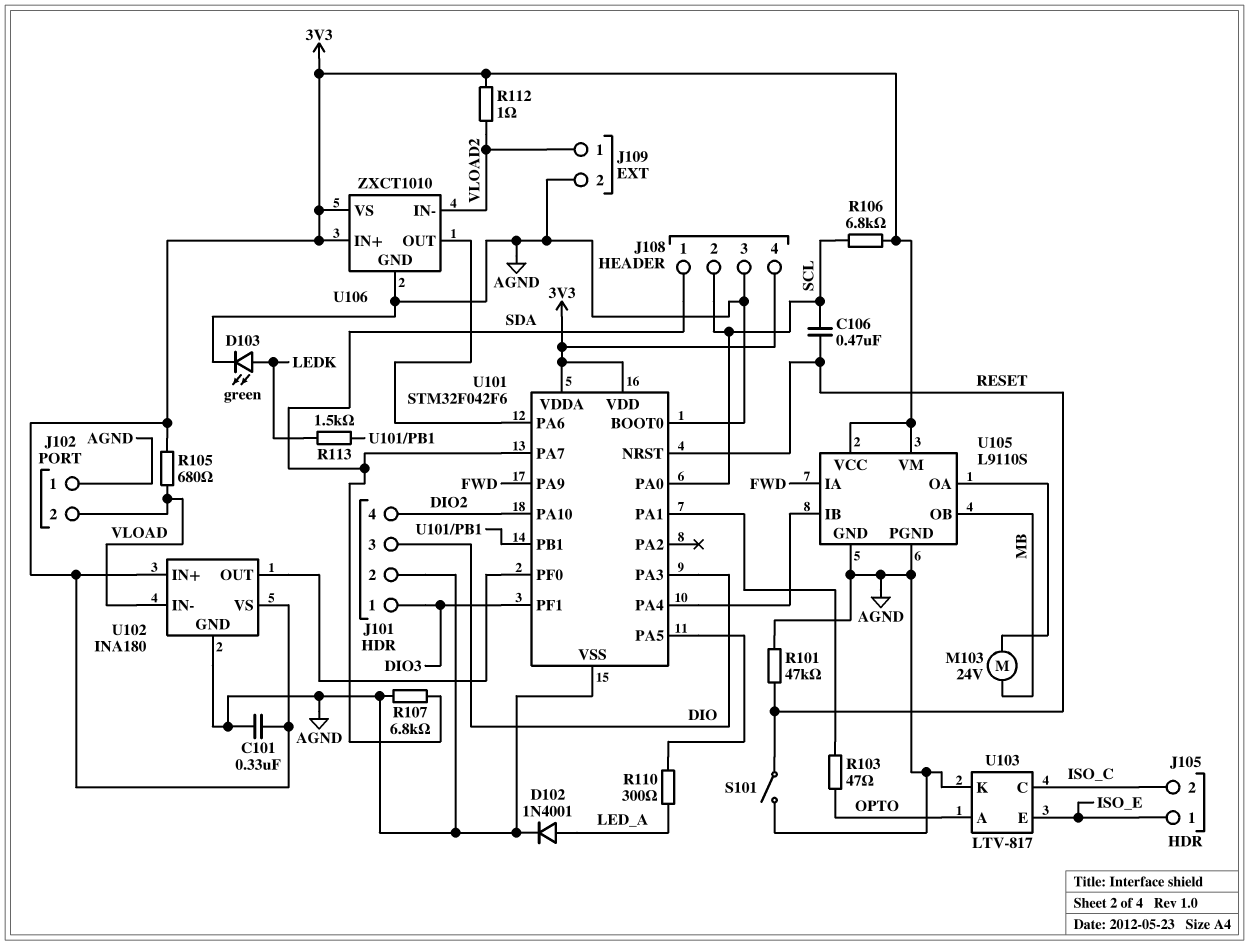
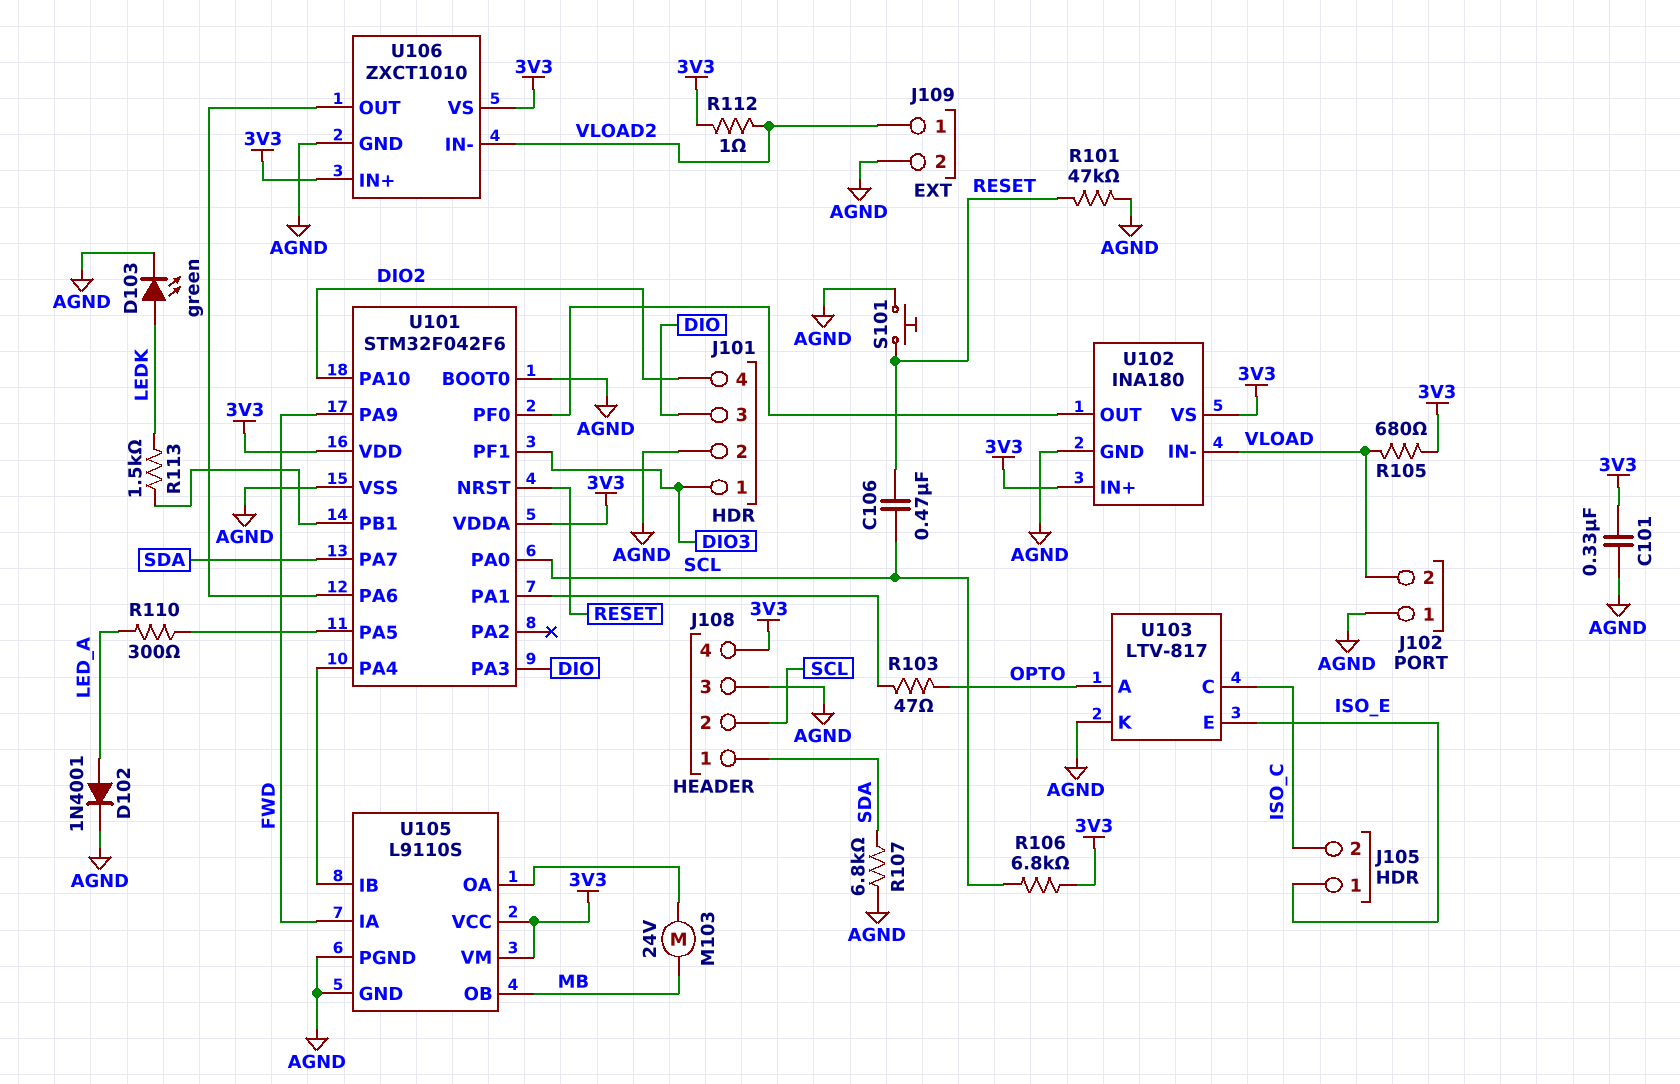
S101: switch (AGND, RESET) -> button (AGND, RESET)

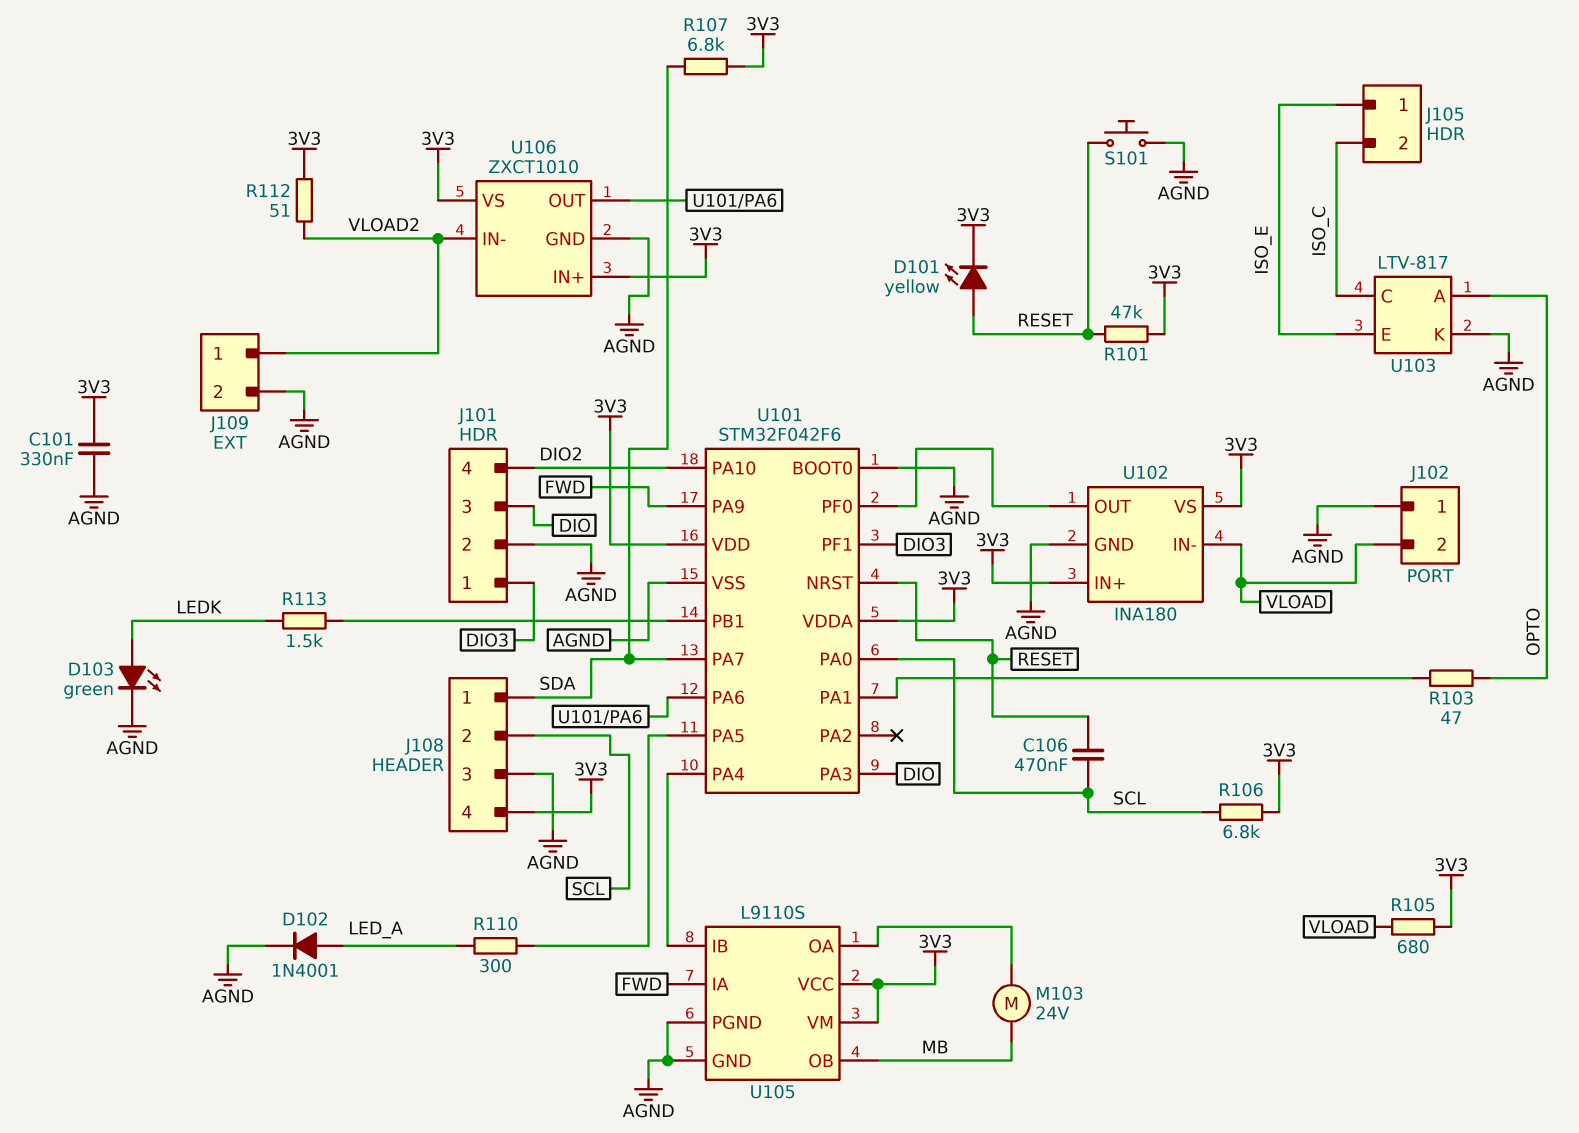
D101: none -> LED yellow (A RESET, K 3V3)
R101: 47k (AGND, RESET) -> 47k (3V3, RESET)
R107: 6.8k (AGND, SDA) -> 6.8k (3V3, SDA)
R112: 1 (3V3, VLOAD2) -> 51 (3V3, VLOAD2)

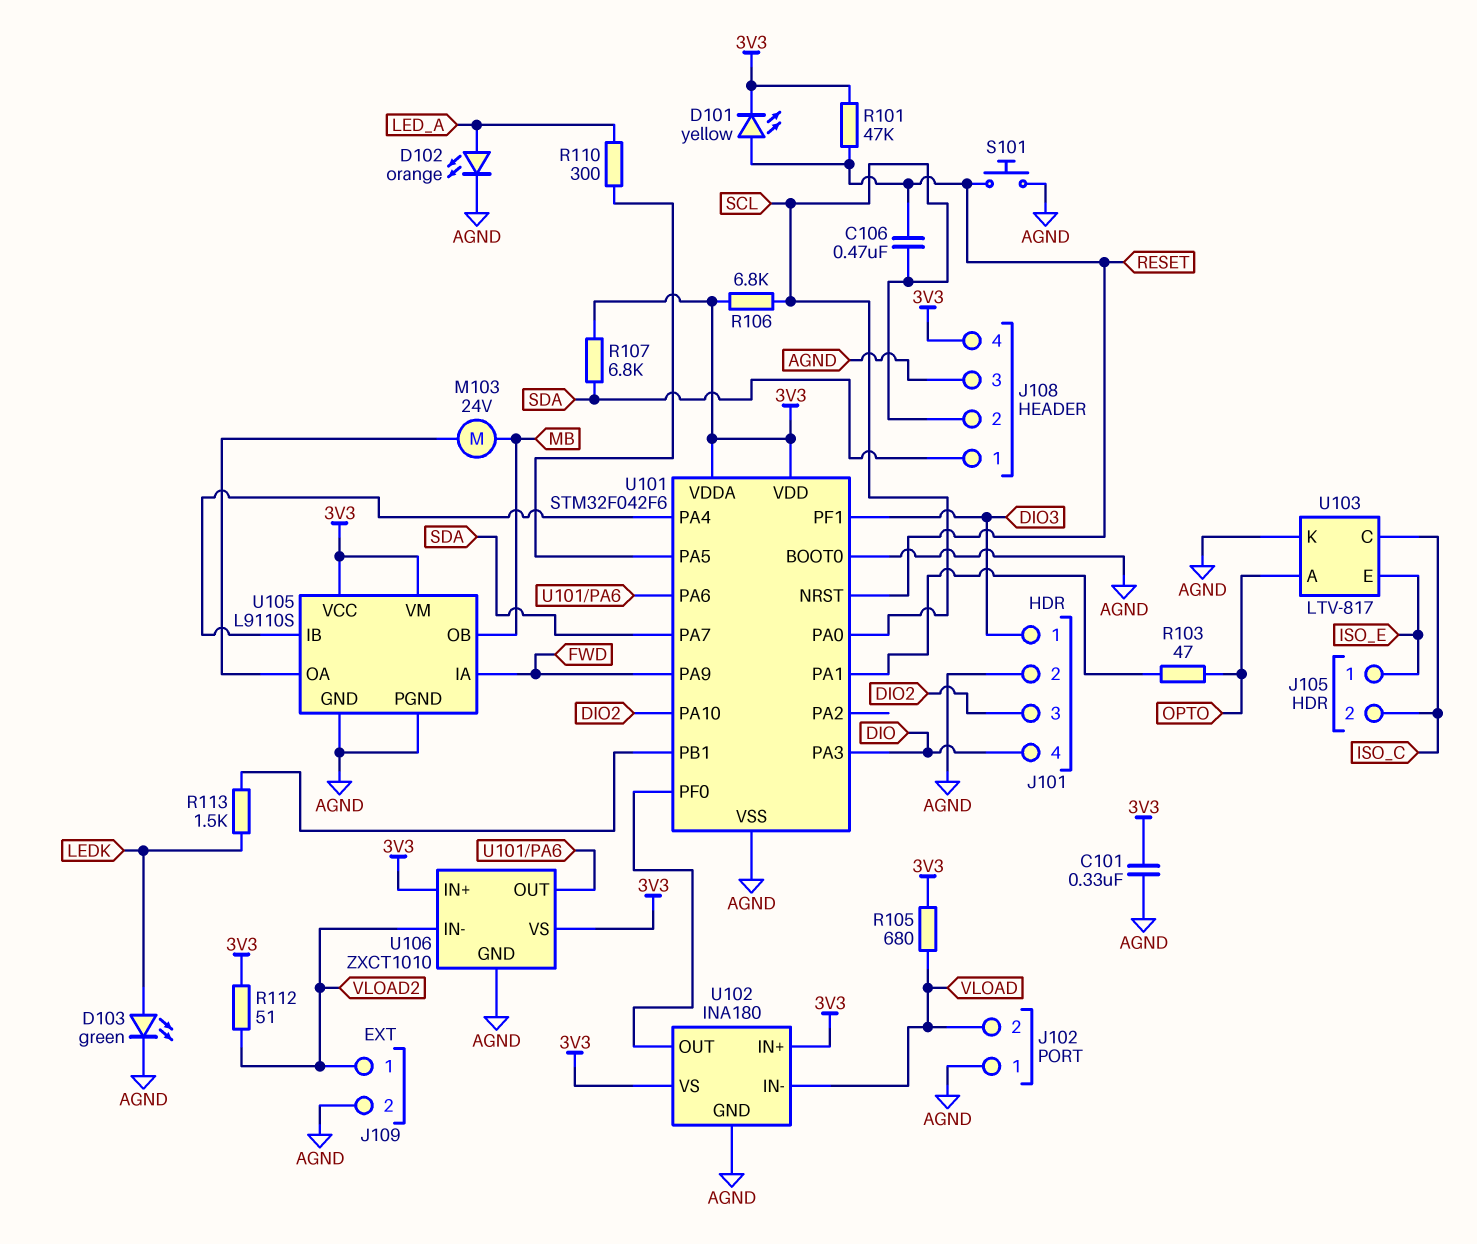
D102: diode 1N4001 (A LED_A, K AGND) -> LED orange (A LED_A, K AGND)
J101 pin 3: DIO -> DIO2
J101 pin 4: DIO2 -> DIO

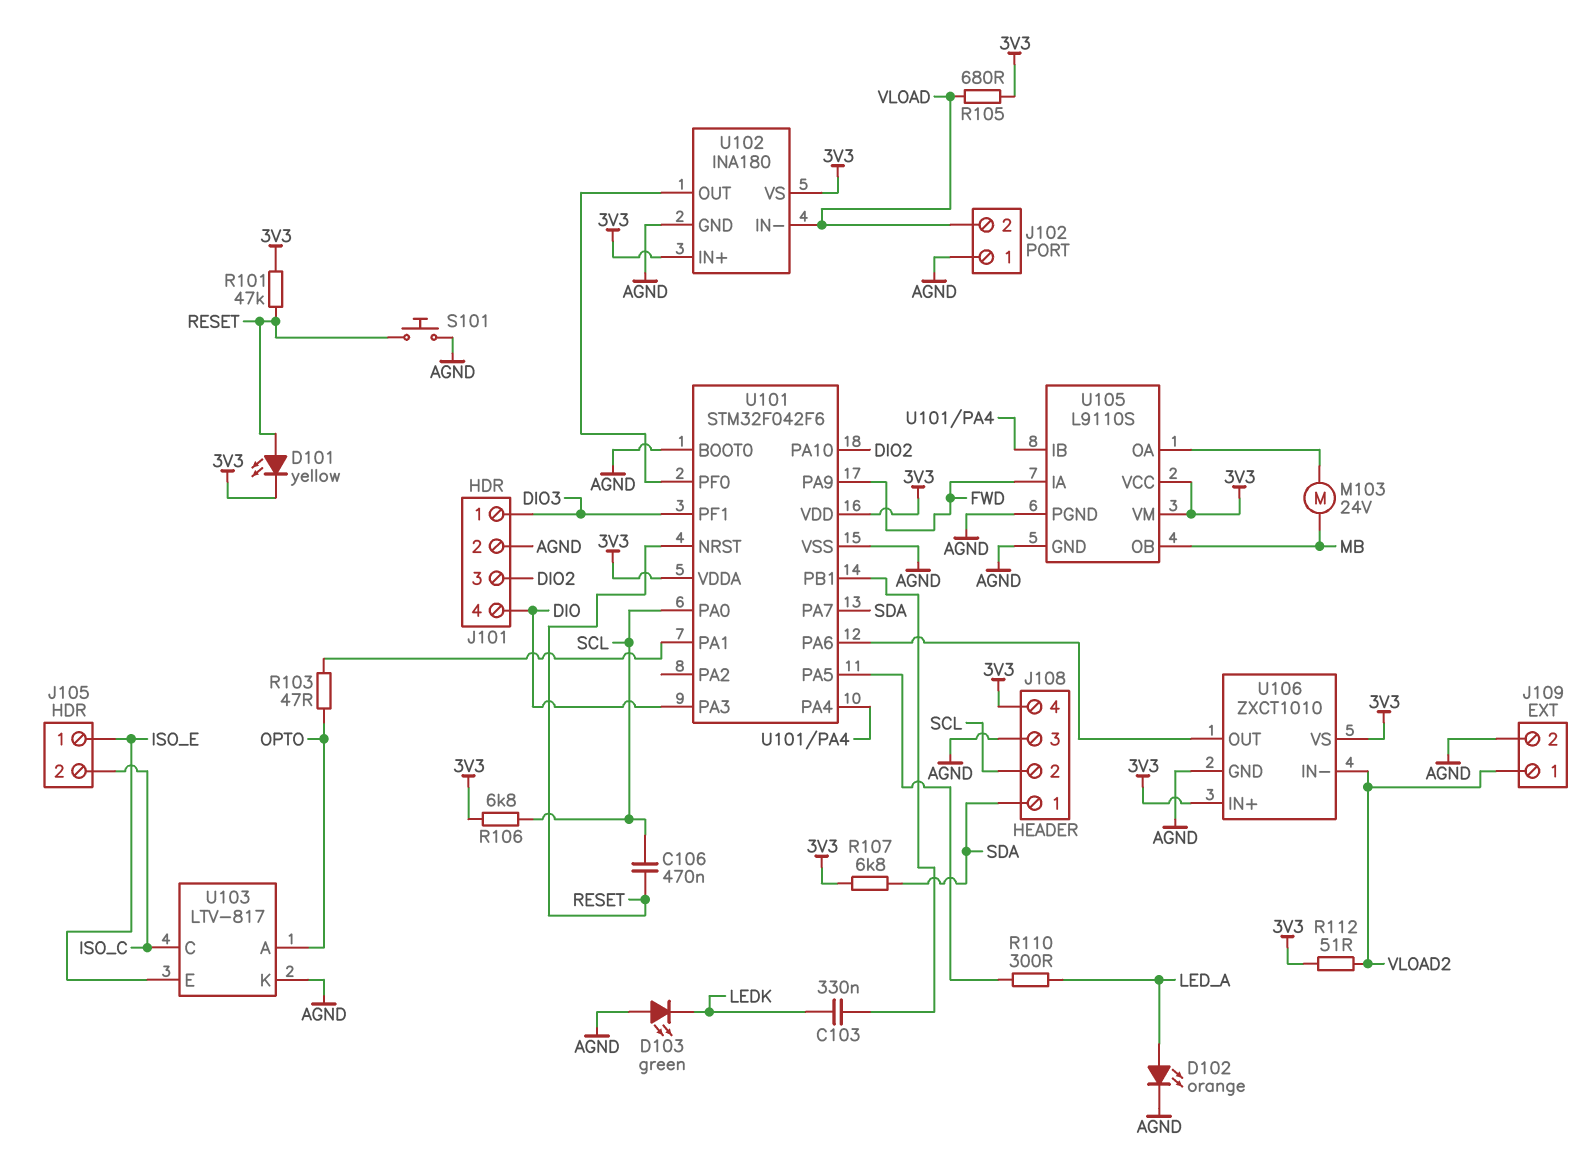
C101: 330nF (3V3, AGND) -> none
C103: none -> 330nF (LEDK, U101/PB1)
D103: LED green (A LEDK, K AGND) -> LED green (A AGND, K LEDK)
R113: 1.5k (LEDK, U101/PB1) -> none

